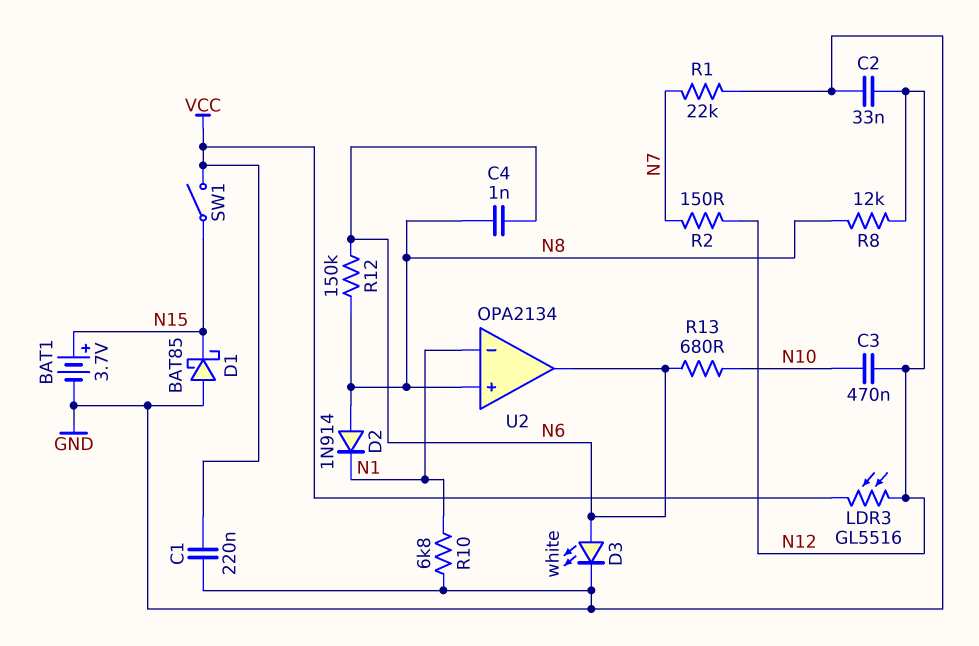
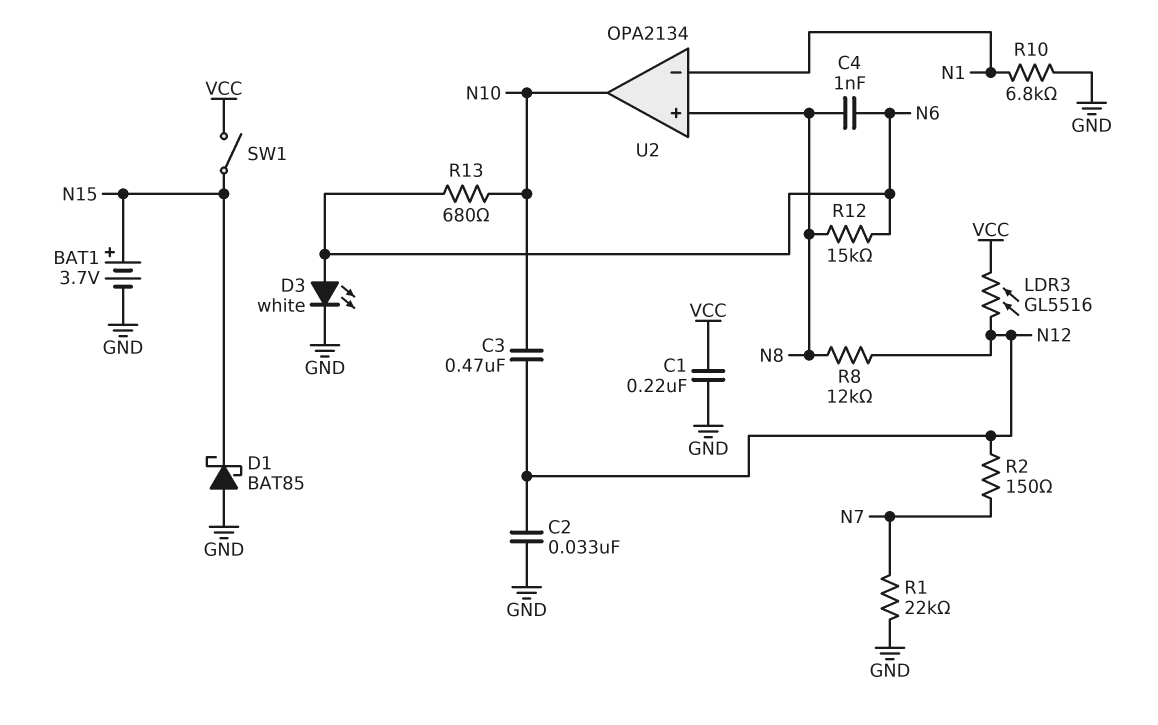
D2: diode 1N914 (A N8, K N1) -> none
R12: 150k (N6, N8) -> 15k (N6, N8)
U2 pin out: N6 -> N10

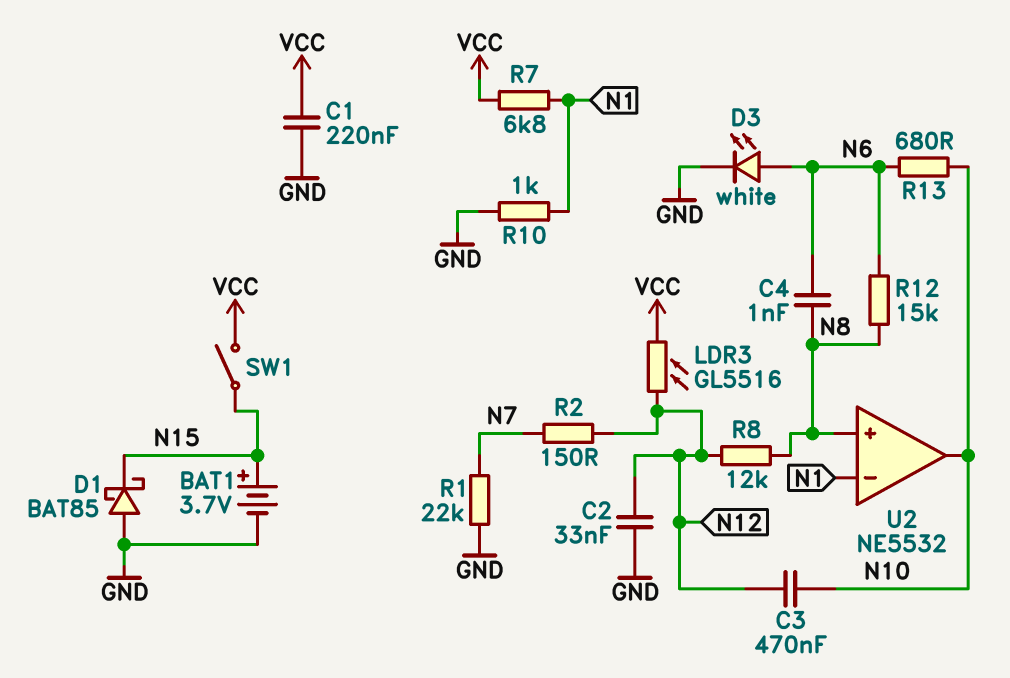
R7: none -> 6.8k (N1, VCC)
R10: 6.8k (GND, N1) -> 1k (GND, N1)
U2: OPA2134 -> NE5532

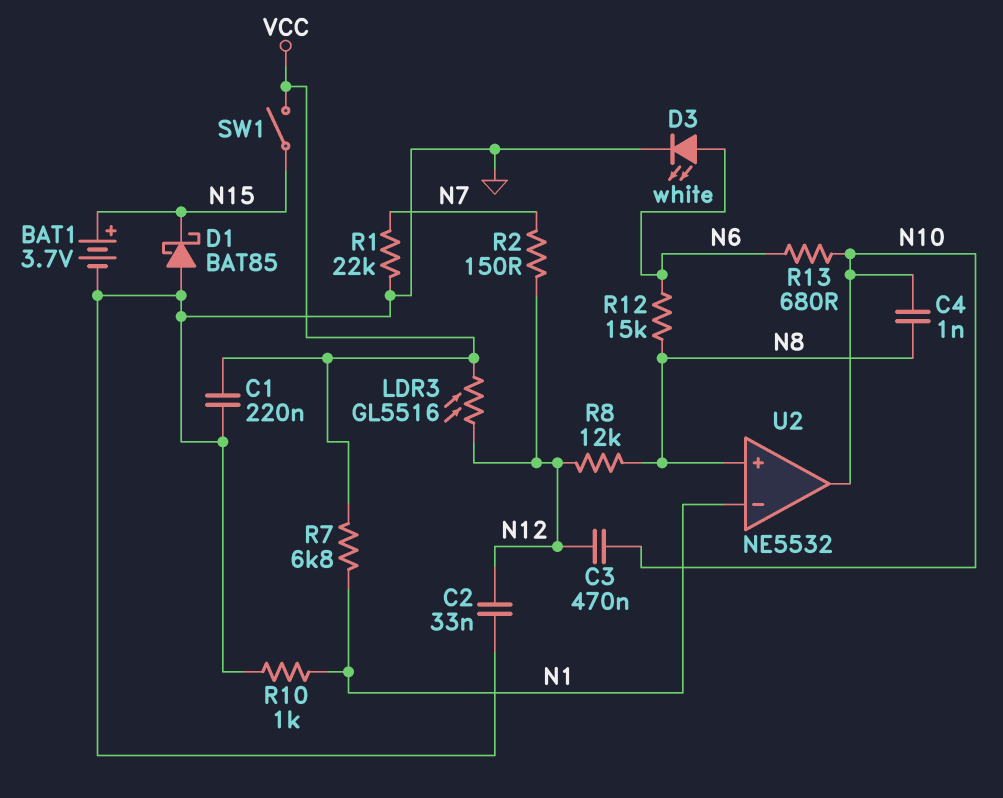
C4: 1nF (N6, N8) -> 1nF (N8, N10)

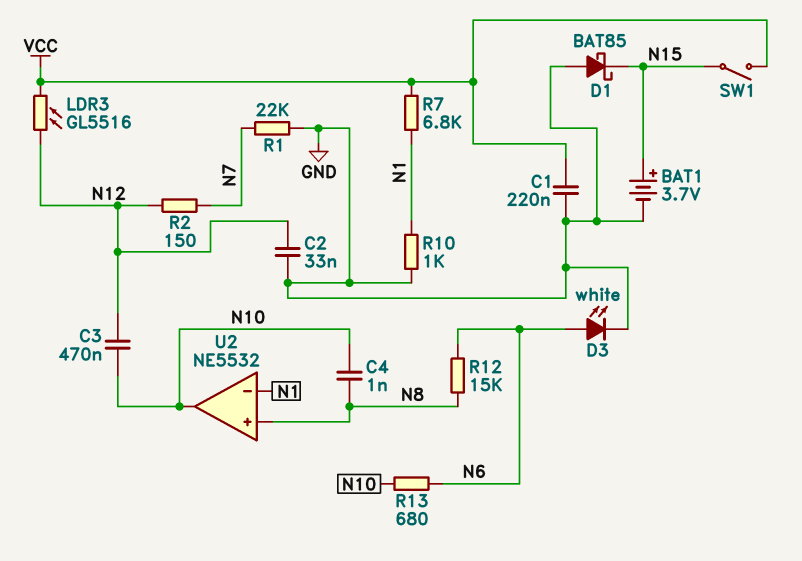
R8: 12k (N8, N12) -> none

